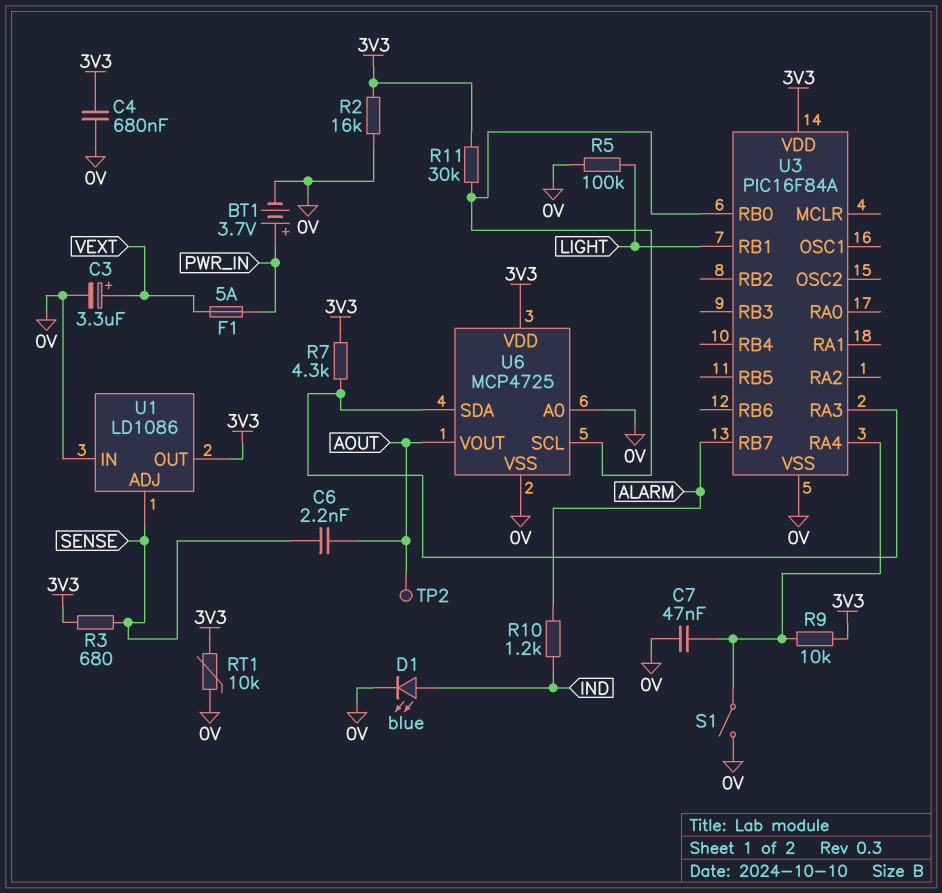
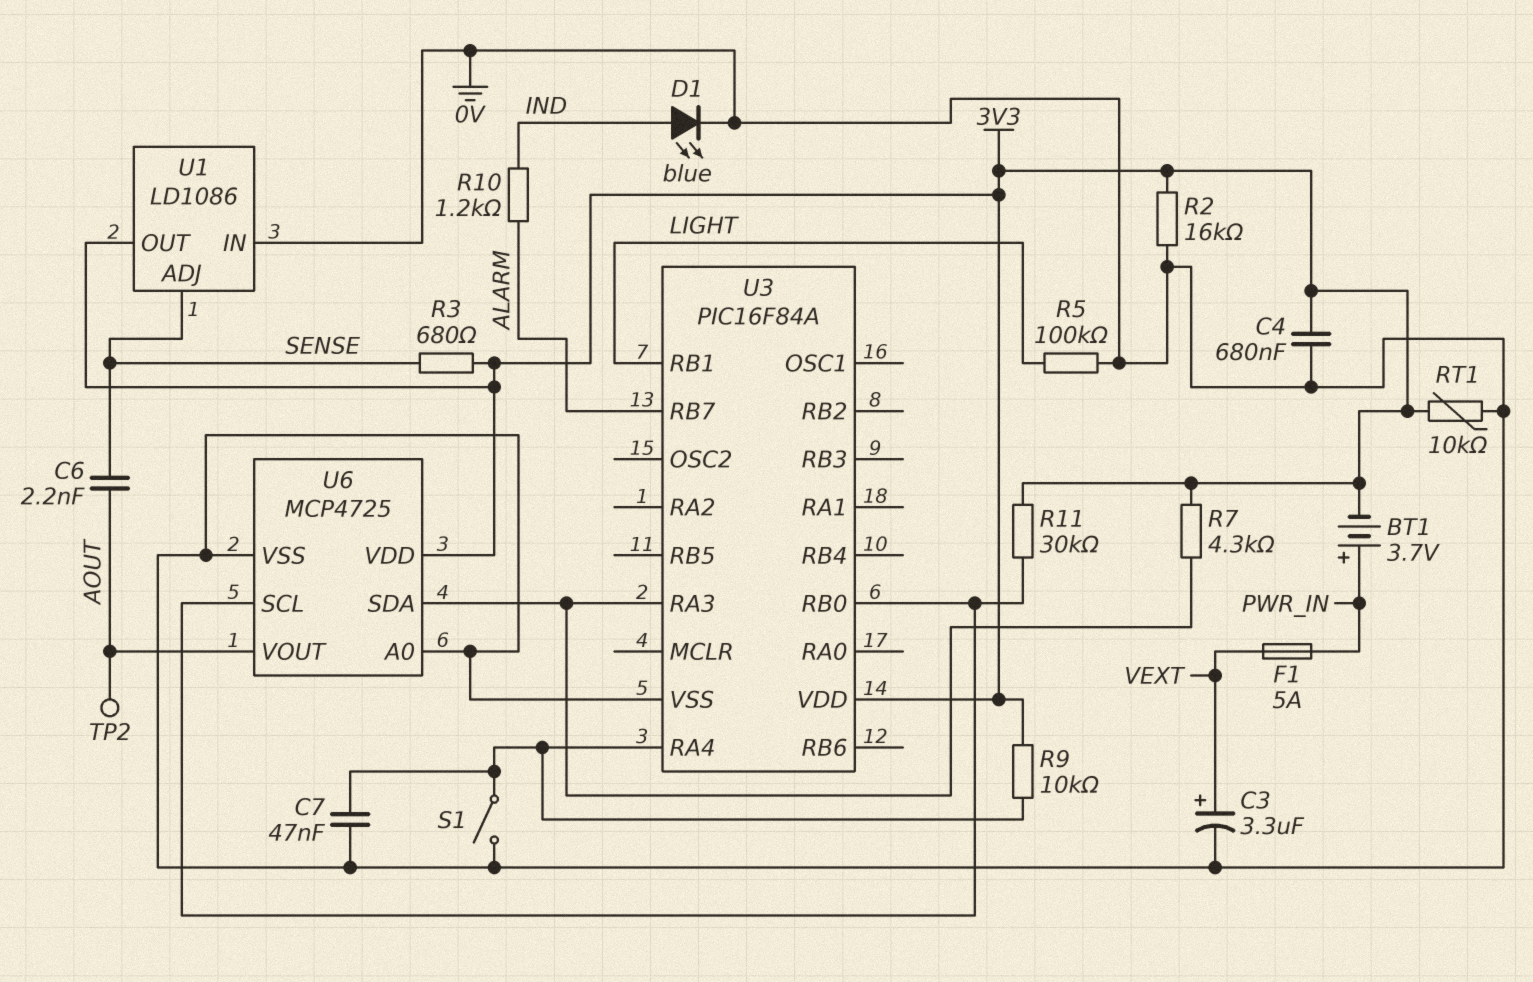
BT1: 3.7V (plus PWR_IN, minus 0V) -> 3.7V (plus PWR_IN, minus 3V3)

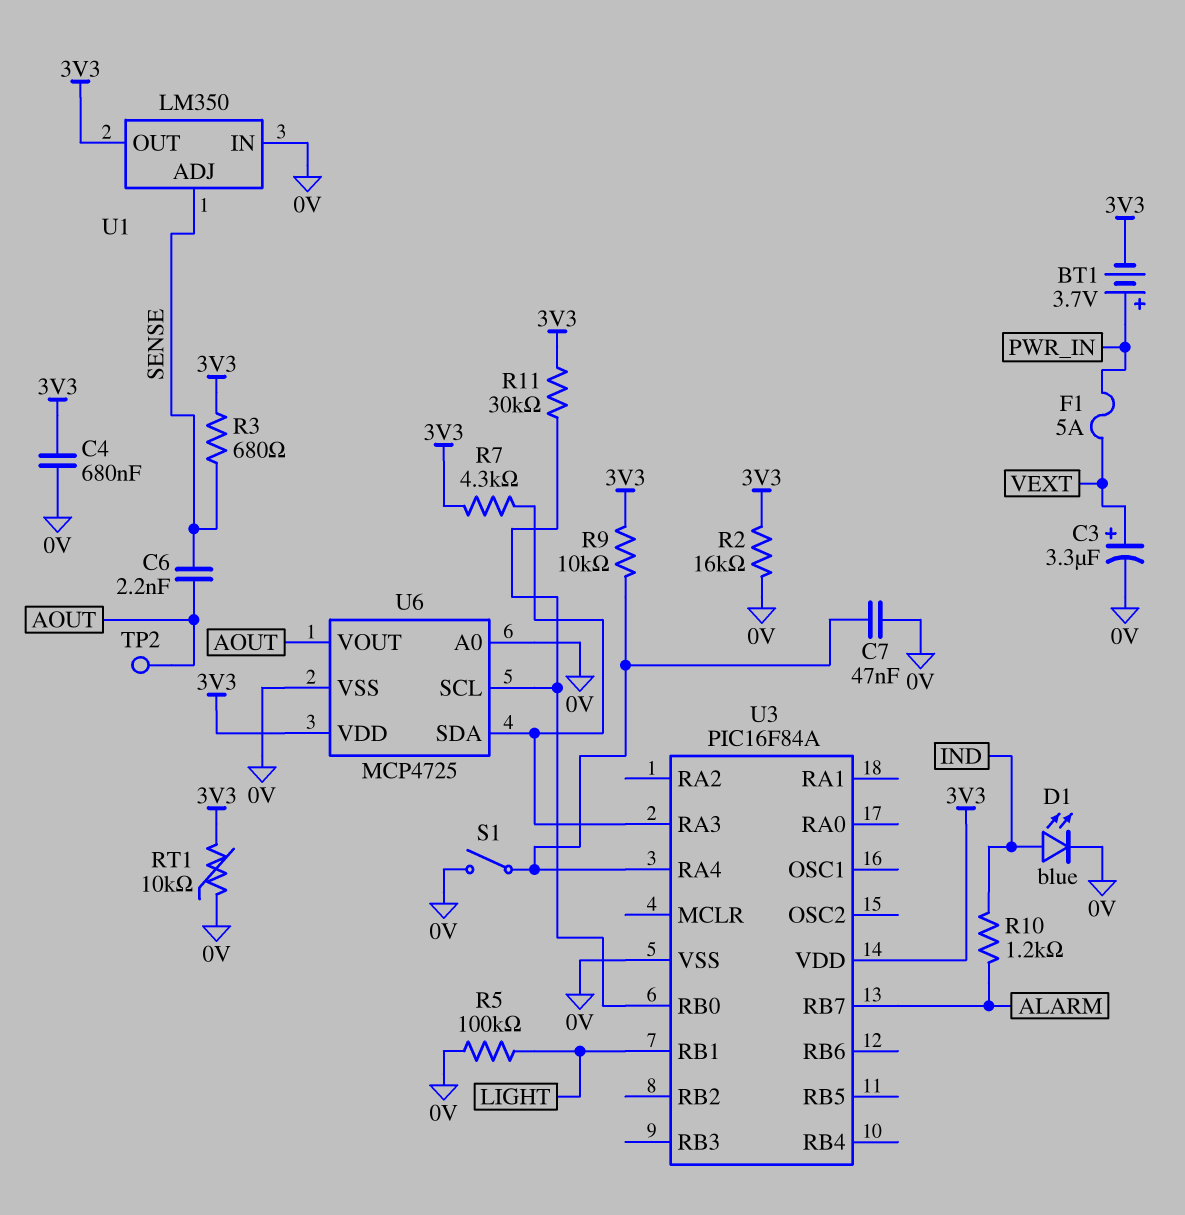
U1: LD1086 -> LM350

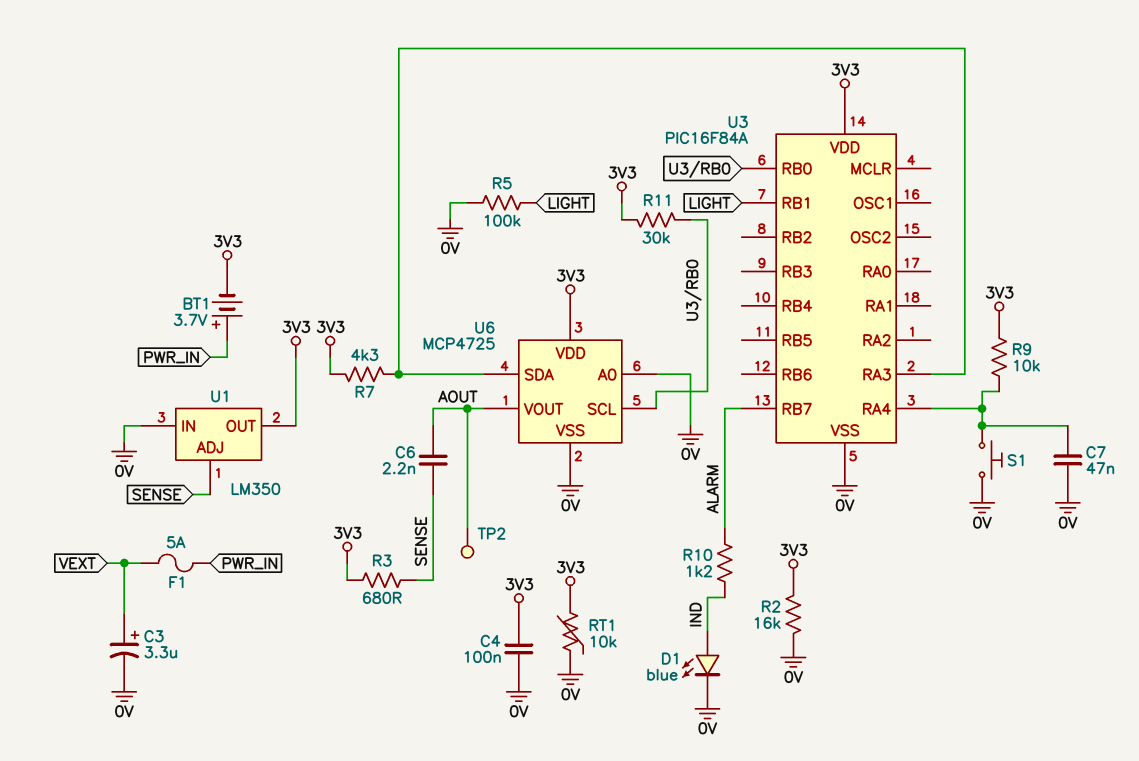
C4: 680nF (0V, 3V3) -> 100nF (0V, 3V3)
S1: switch (0V, U3/RA4) -> button (0V, U3/RA4)

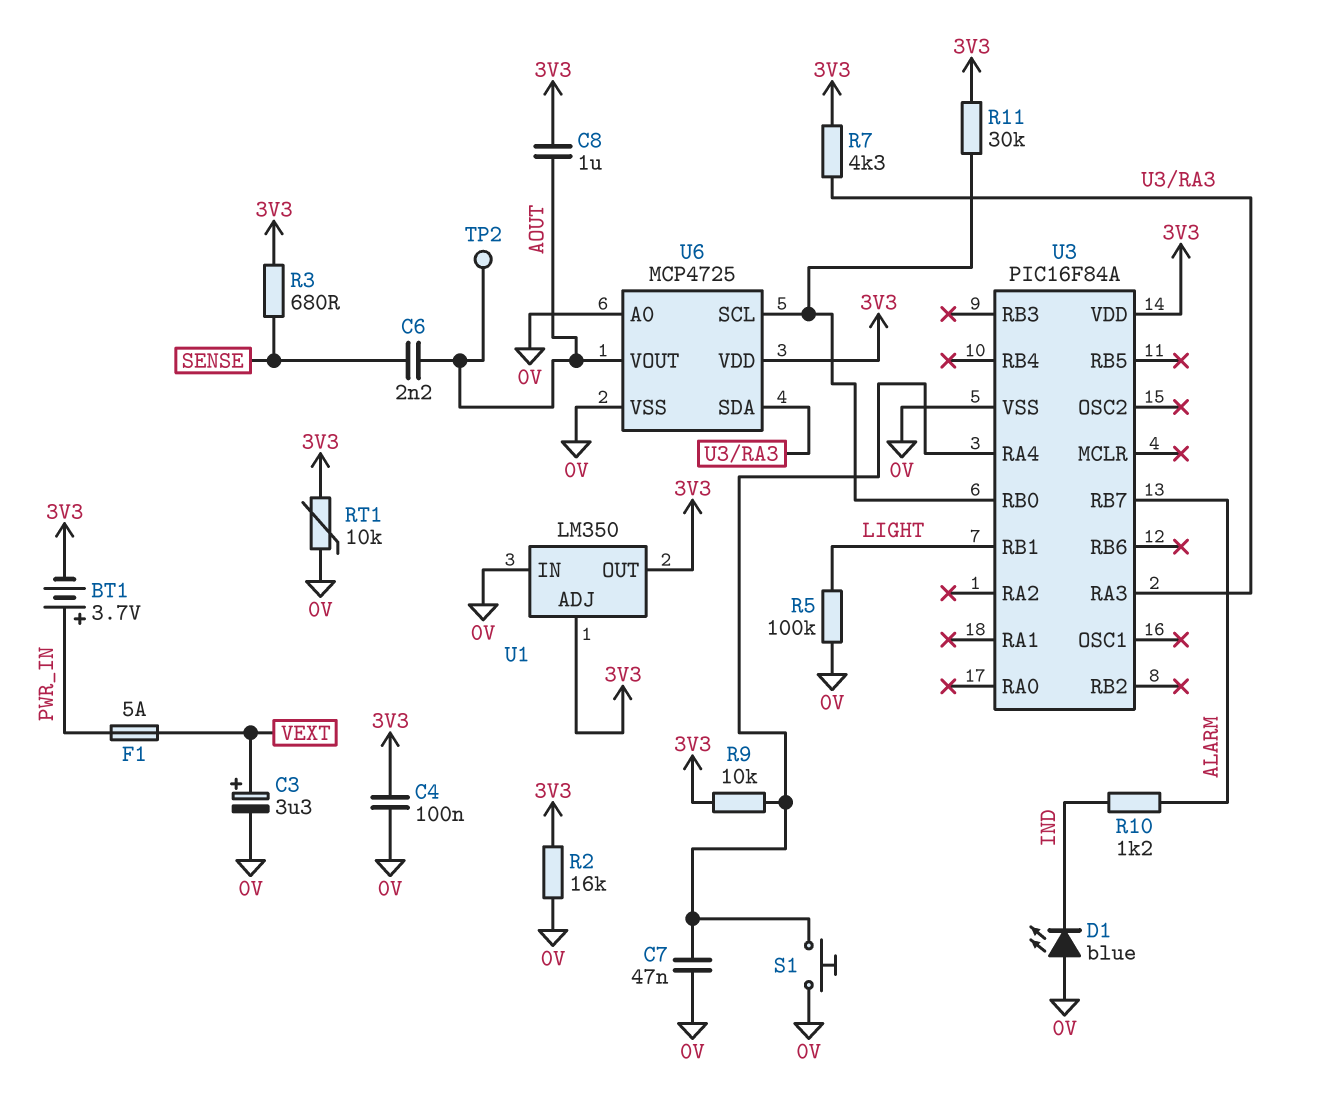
C8: none -> 1uF (3V3, AOUT)
D1: LED blue (A IND, K 0V) -> LED blue (A 0V, K IND)
U1 pin ADJ: SENSE -> 3V3

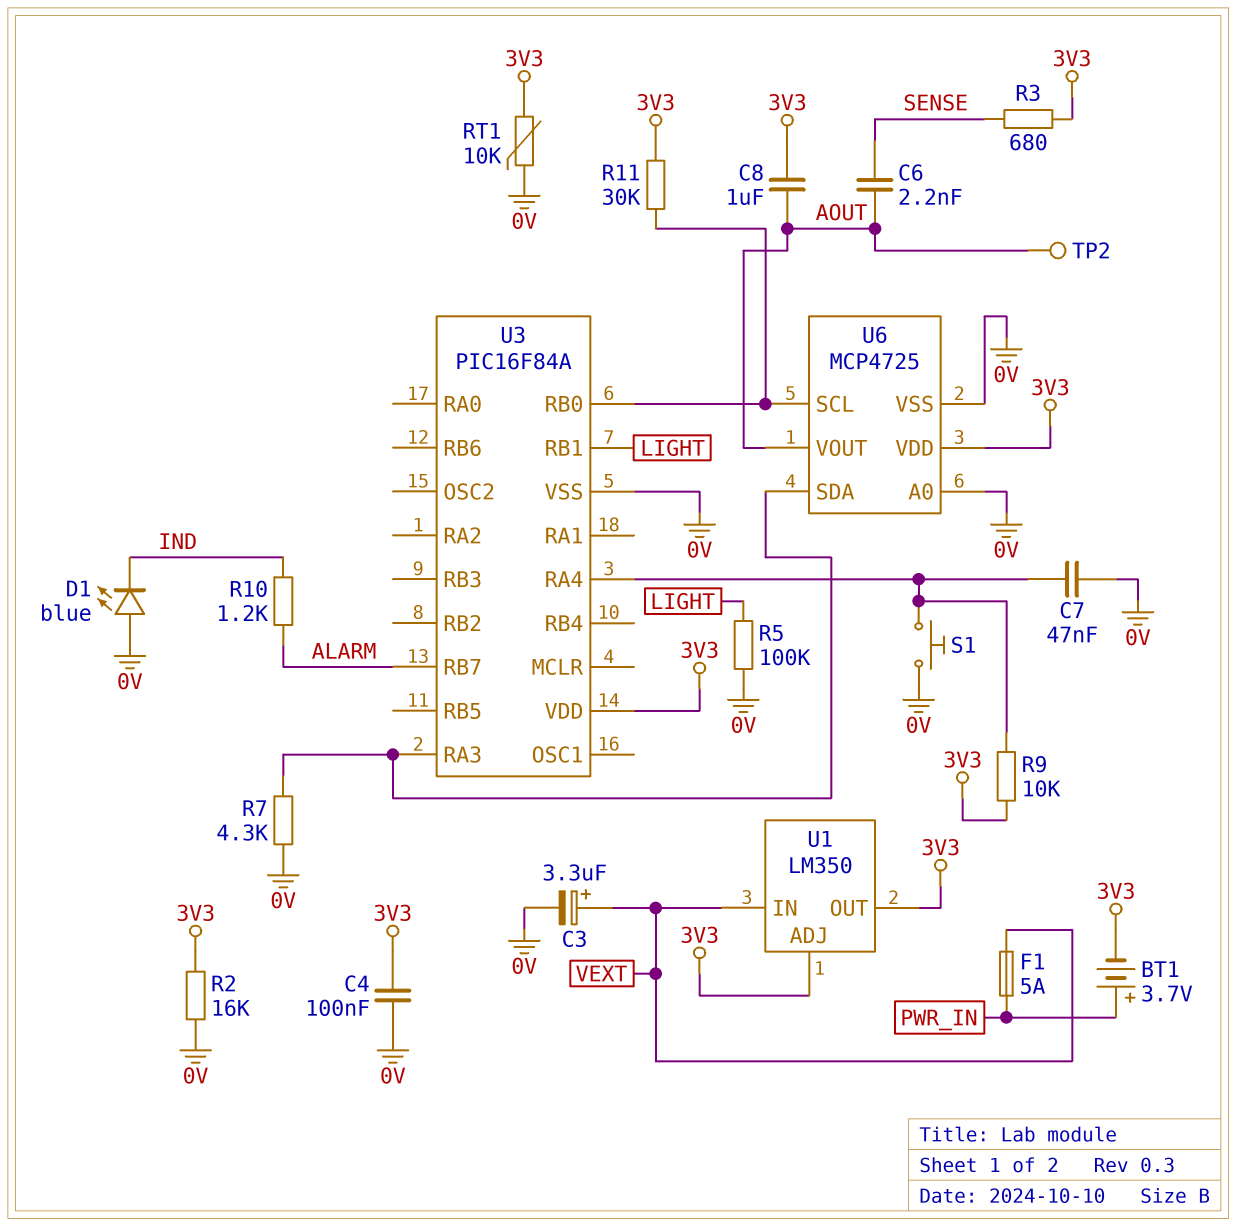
R7: 4.3k (3V3, U3/RA3) -> 4.3k (0V, U3/RA3)
U1 pin IN: 0V -> VEXT

